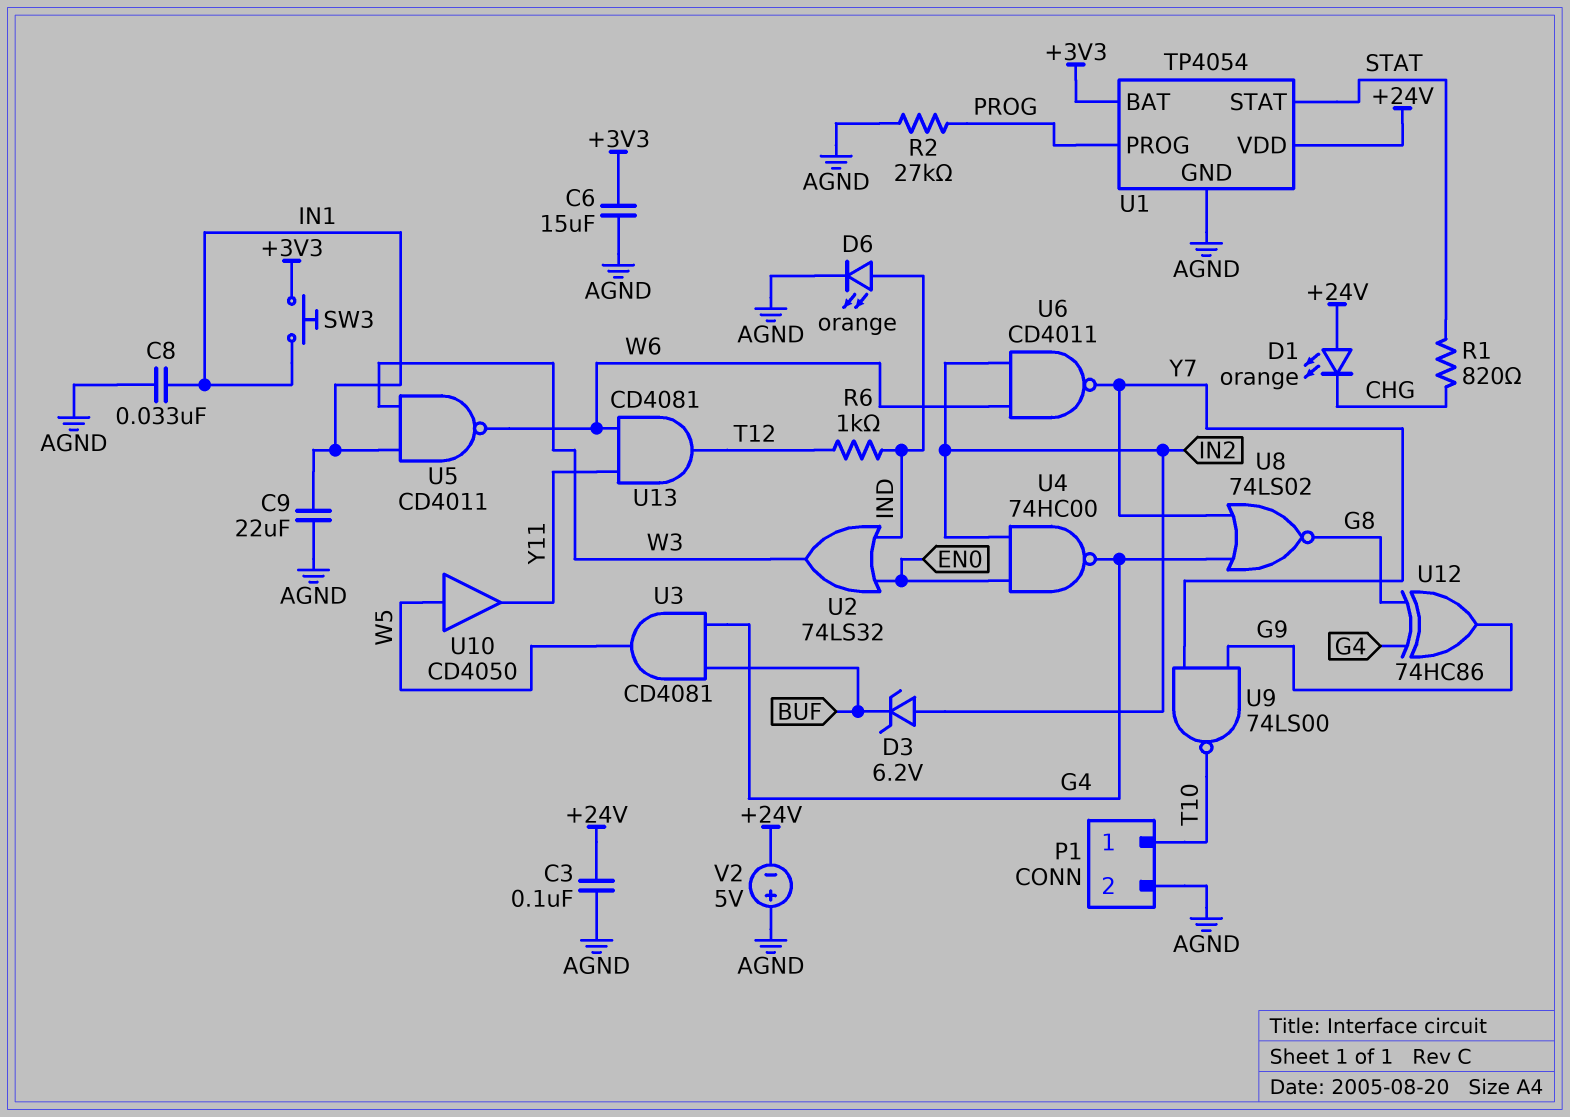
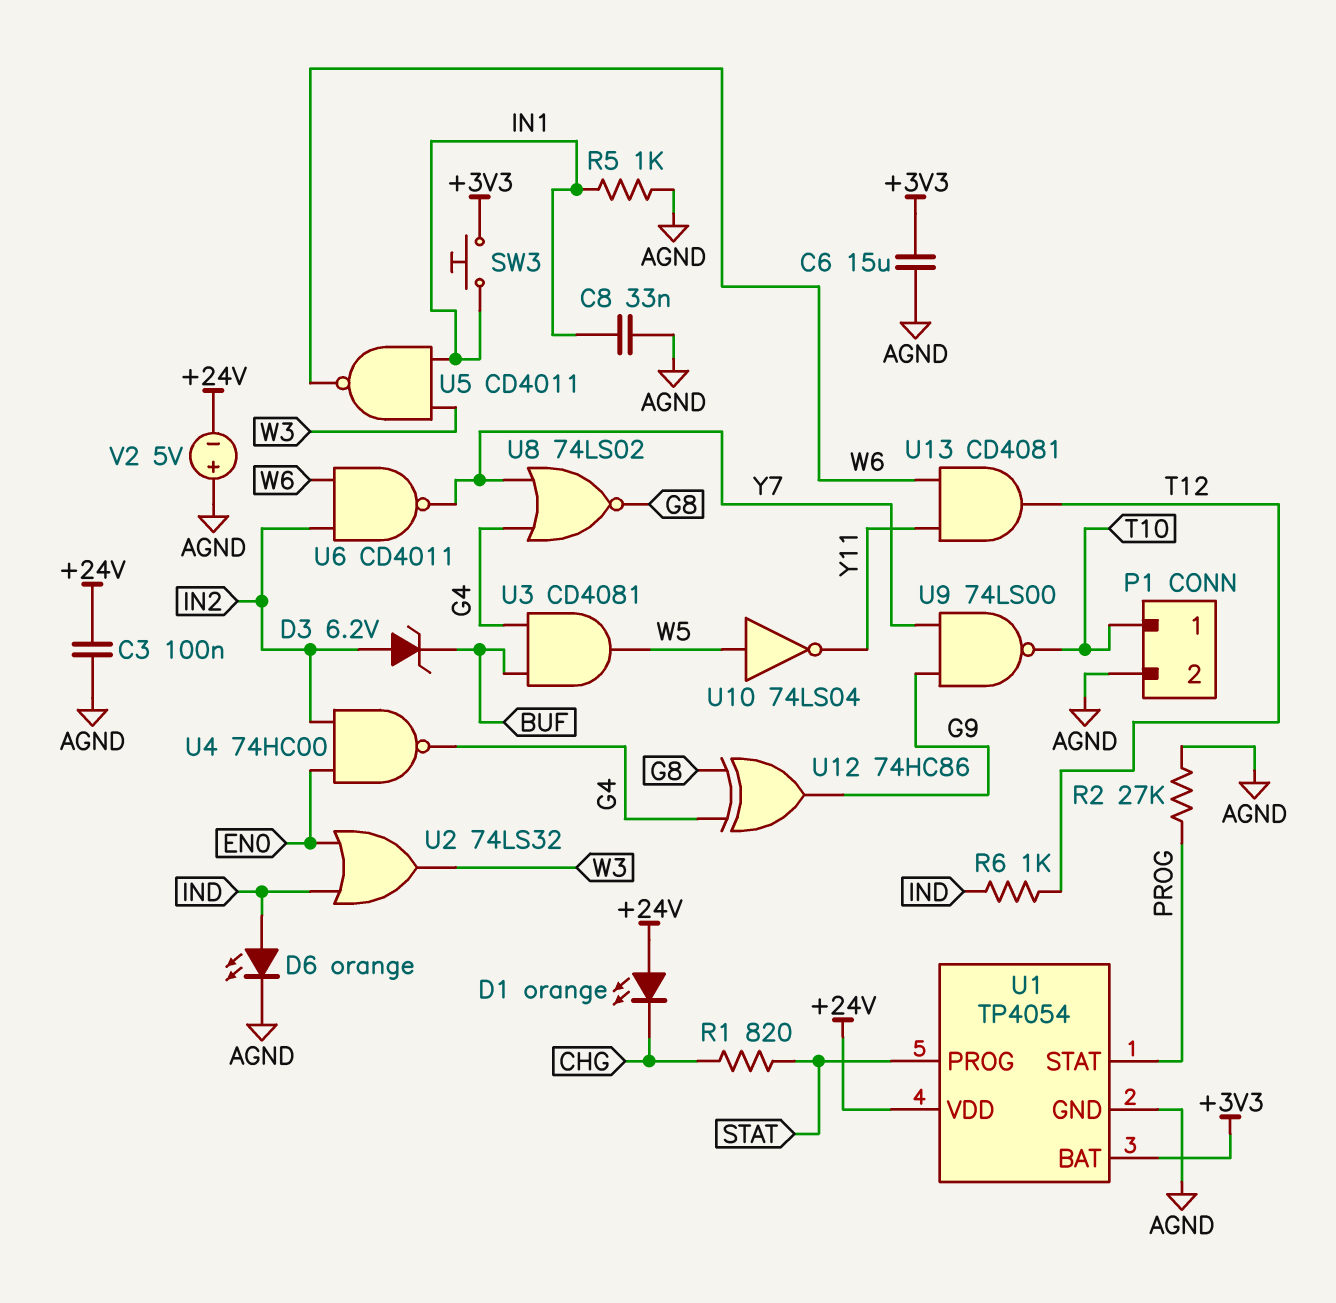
C9: 22uF (AGND, IN1) -> none
R5: none -> 1k (AGND, IN1)
U1 pin PROG: PROG -> STAT
U1 pin STAT: STAT -> PROG
U10: buffer CD4050 (in W5, out Y11) -> NOT 74LS04 (in W5, out Y11)

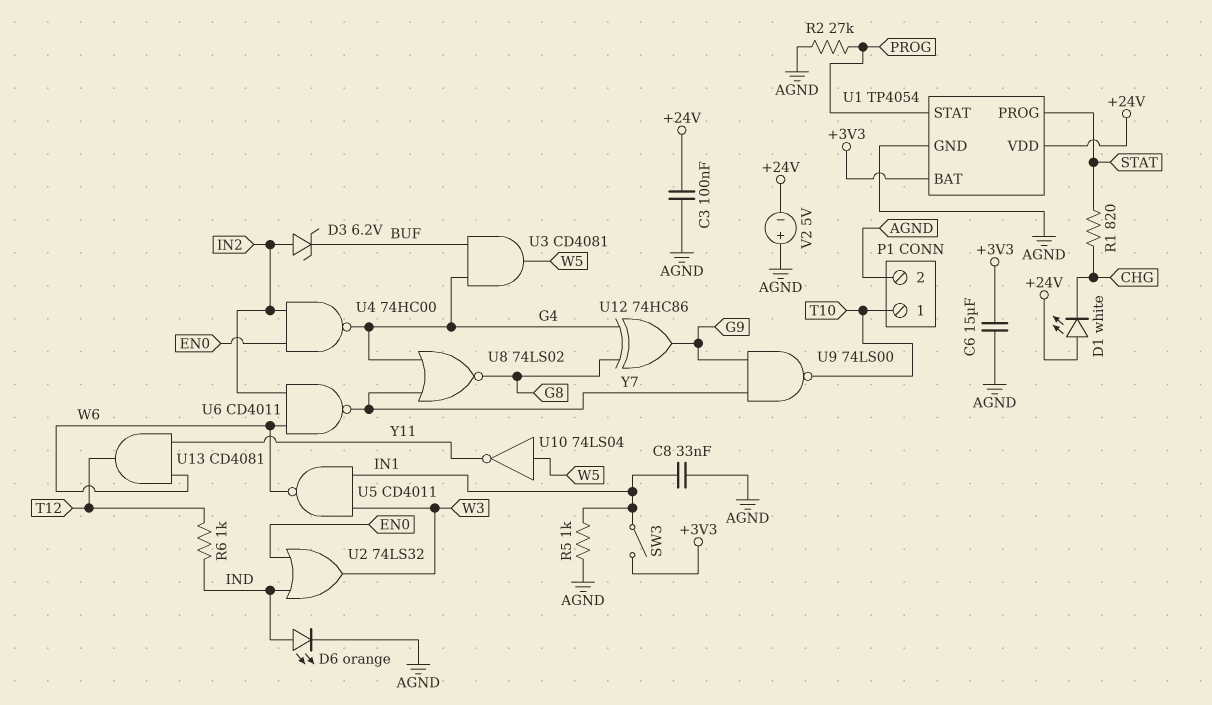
D1: LED orange (A +24V, K CHG) -> LED white (A +24V, K CHG)
SW3: button (+3V3, IN1) -> switch (+3V3, IN1)

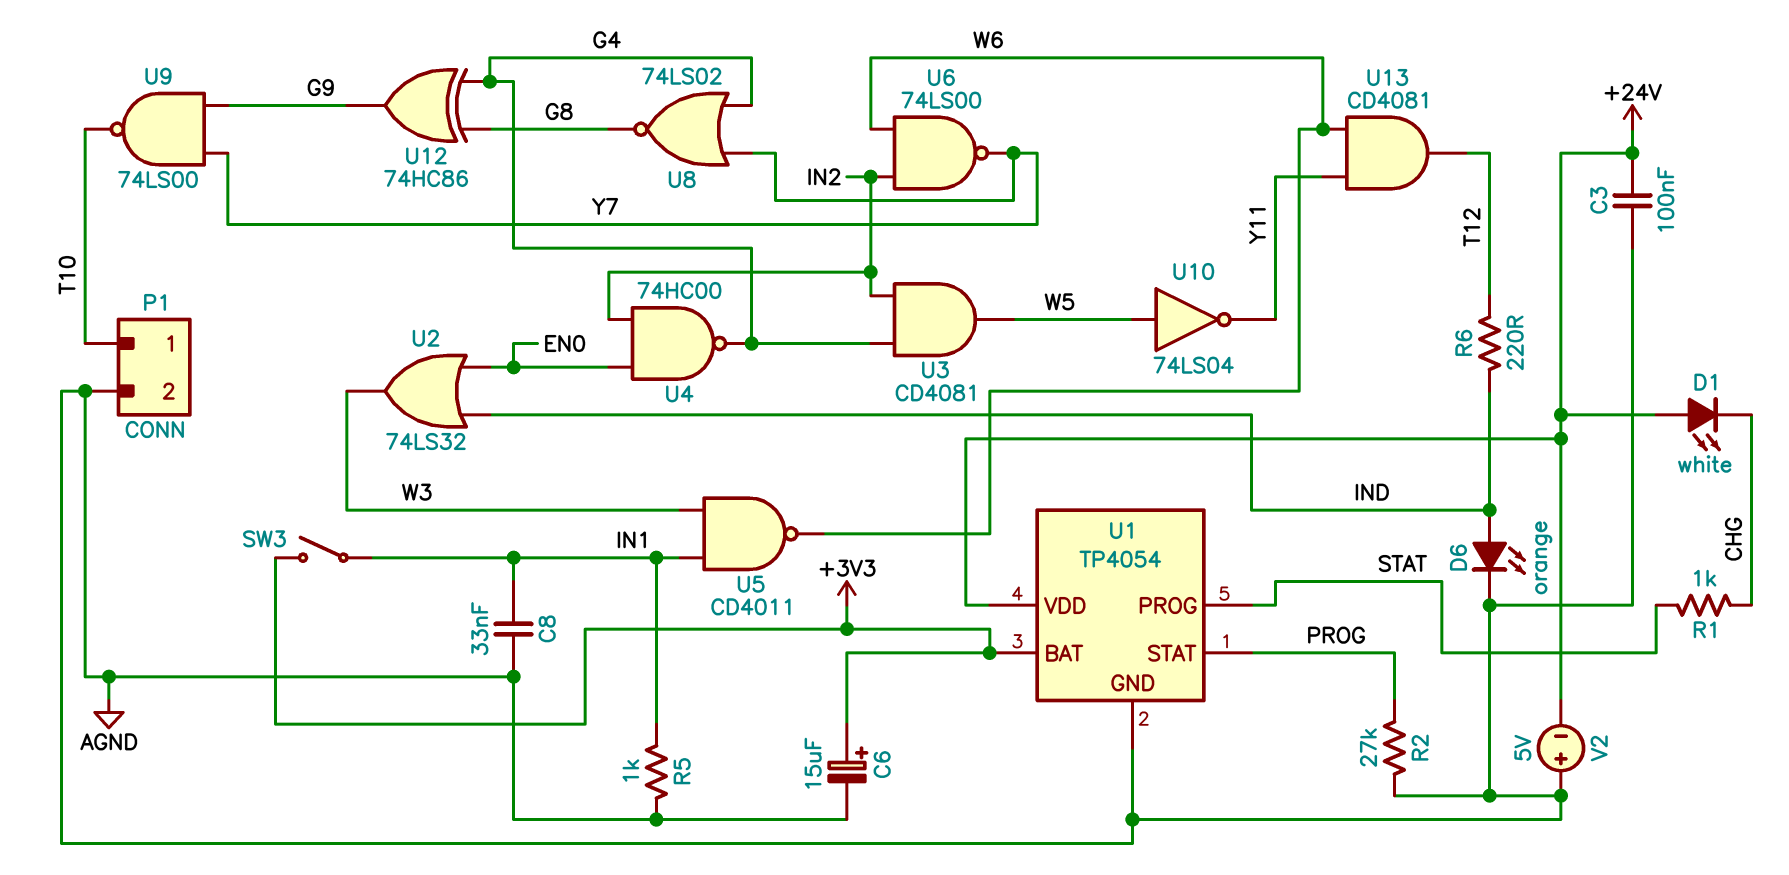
C6: 15uF (+3V3, AGND) -> 15uF (plus +3V3, minus AGND)
D3: zener 6.2V (A IN2, K BUF) -> none
R1: 820 (CHG, STAT) -> 1k (CHG, STAT)
R6: 1k (IND, T12) -> 220 (IND, T12)
U3: AND CD4081 (in BUF, in G4, out W5) -> AND CD4081 (in G4, in IN2, out W5)
U6: NAND CD4011 (in IN2, in W6, out Y7) -> NAND 74LS00 (in IN2, in W6, out Y7)

